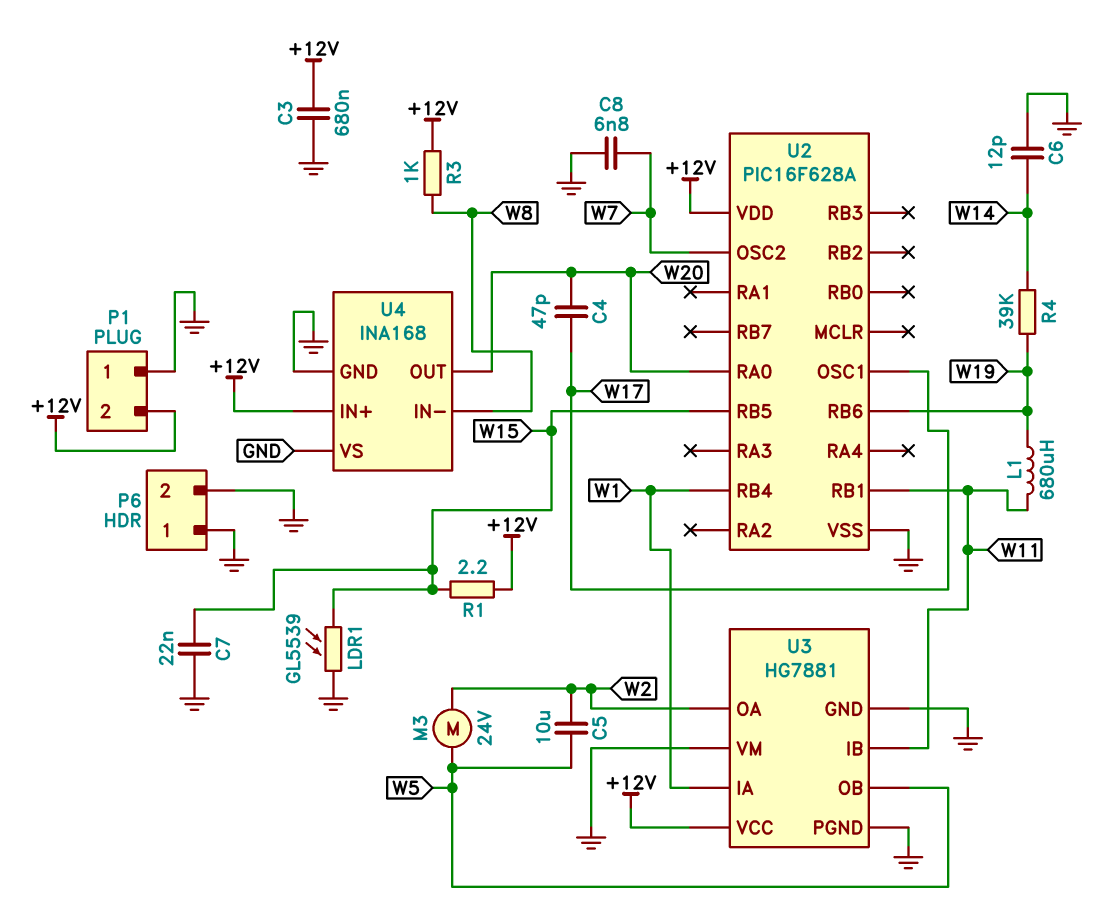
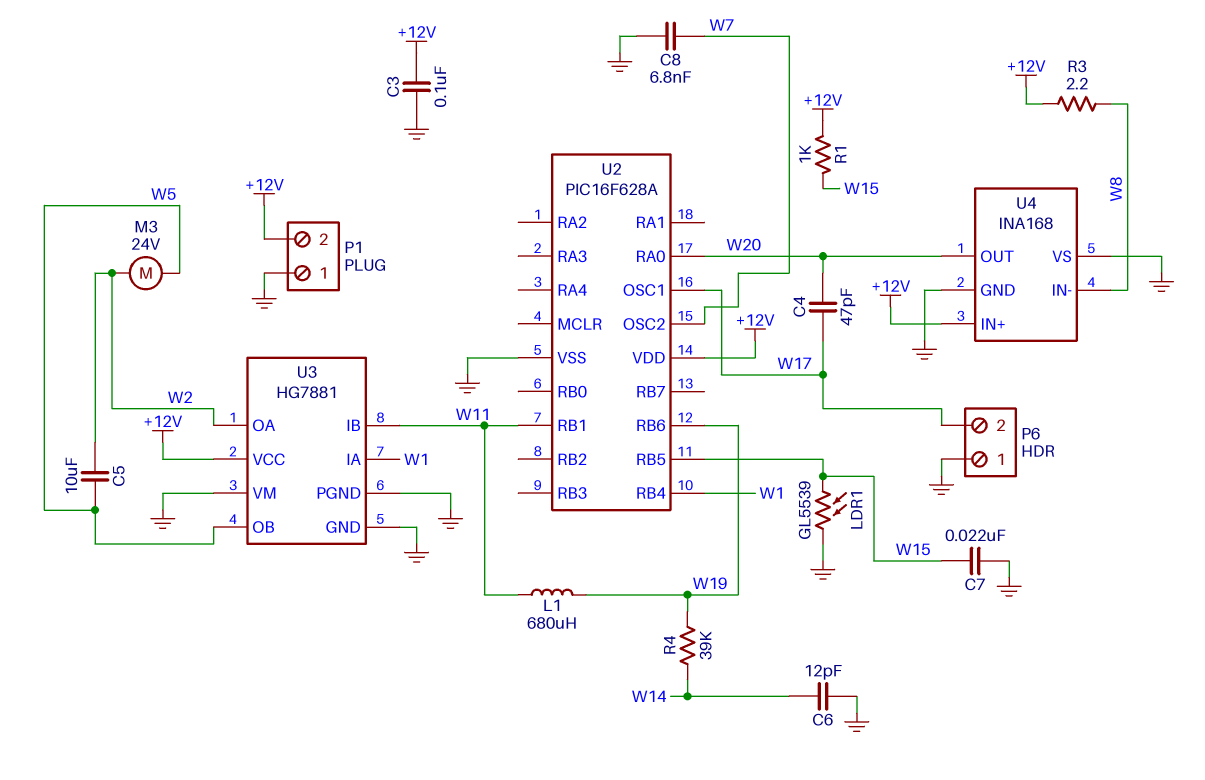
C3: 680nF (+12V, GND) -> 100nF (+12V, GND)
P6 pin 2: GND -> W17
R1: 2.2 (+12V, W15) -> 1k (+12V, W15)
R3: 1k (+12V, W8) -> 2.2 (+12V, W8)

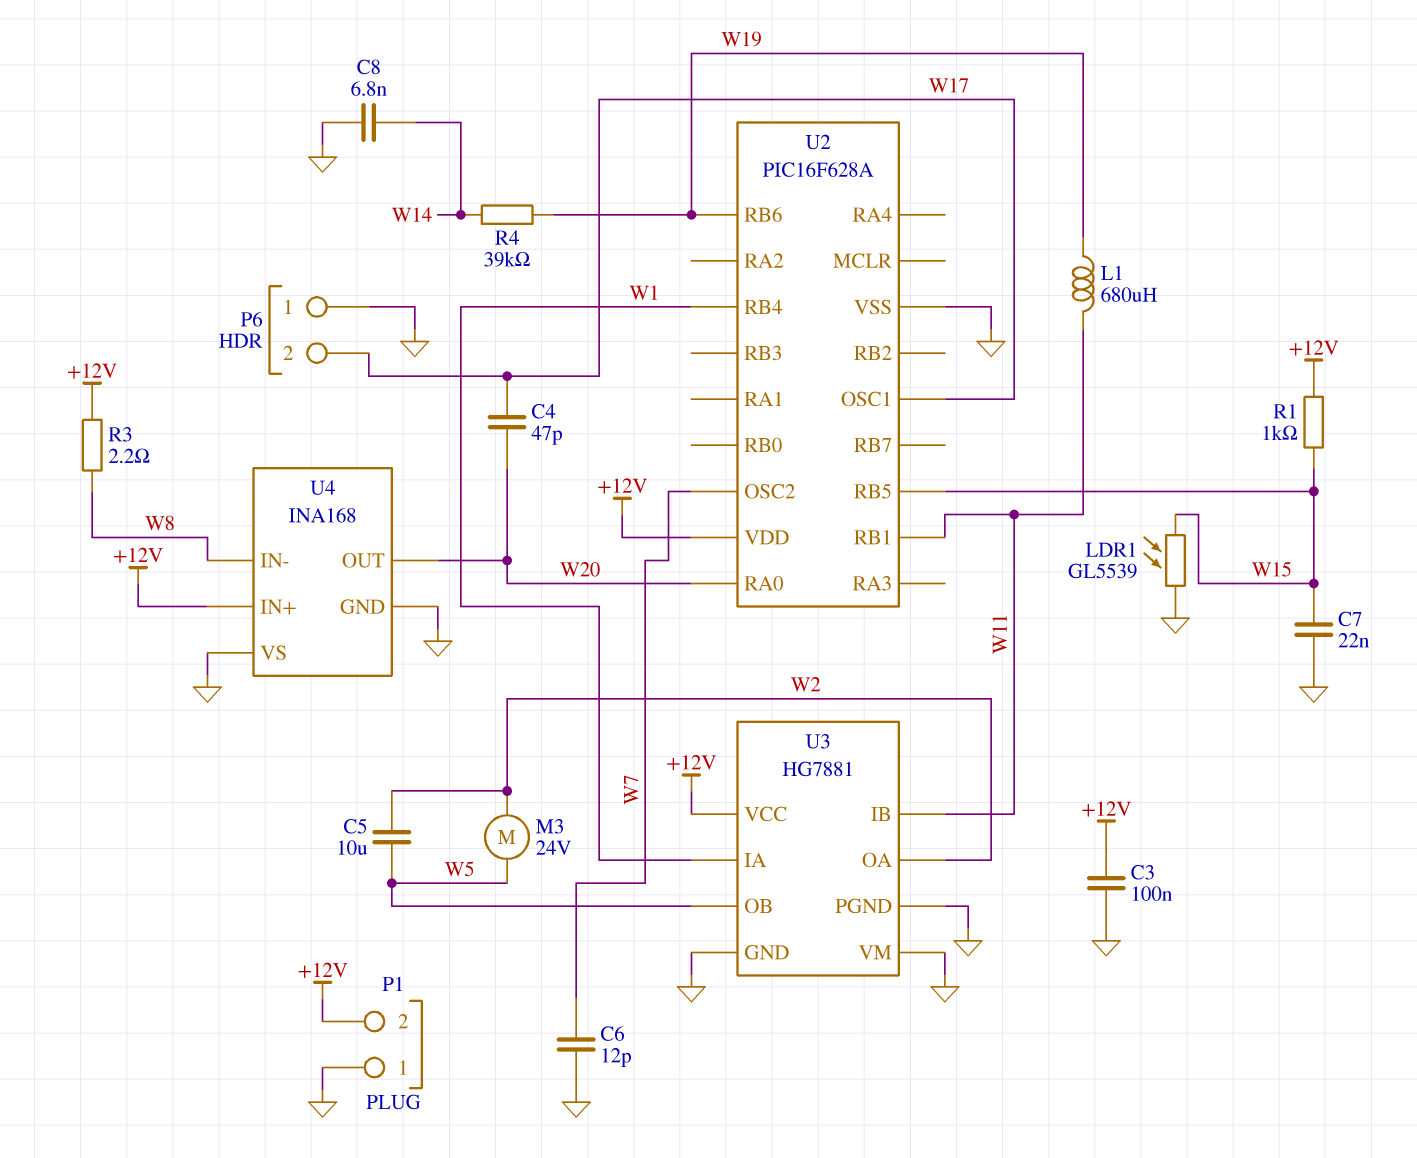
C6: 12pF (GND, W14) -> 12pF (GND, W7)
C8: 6.8nF (GND, W7) -> 6.8nF (GND, W14)

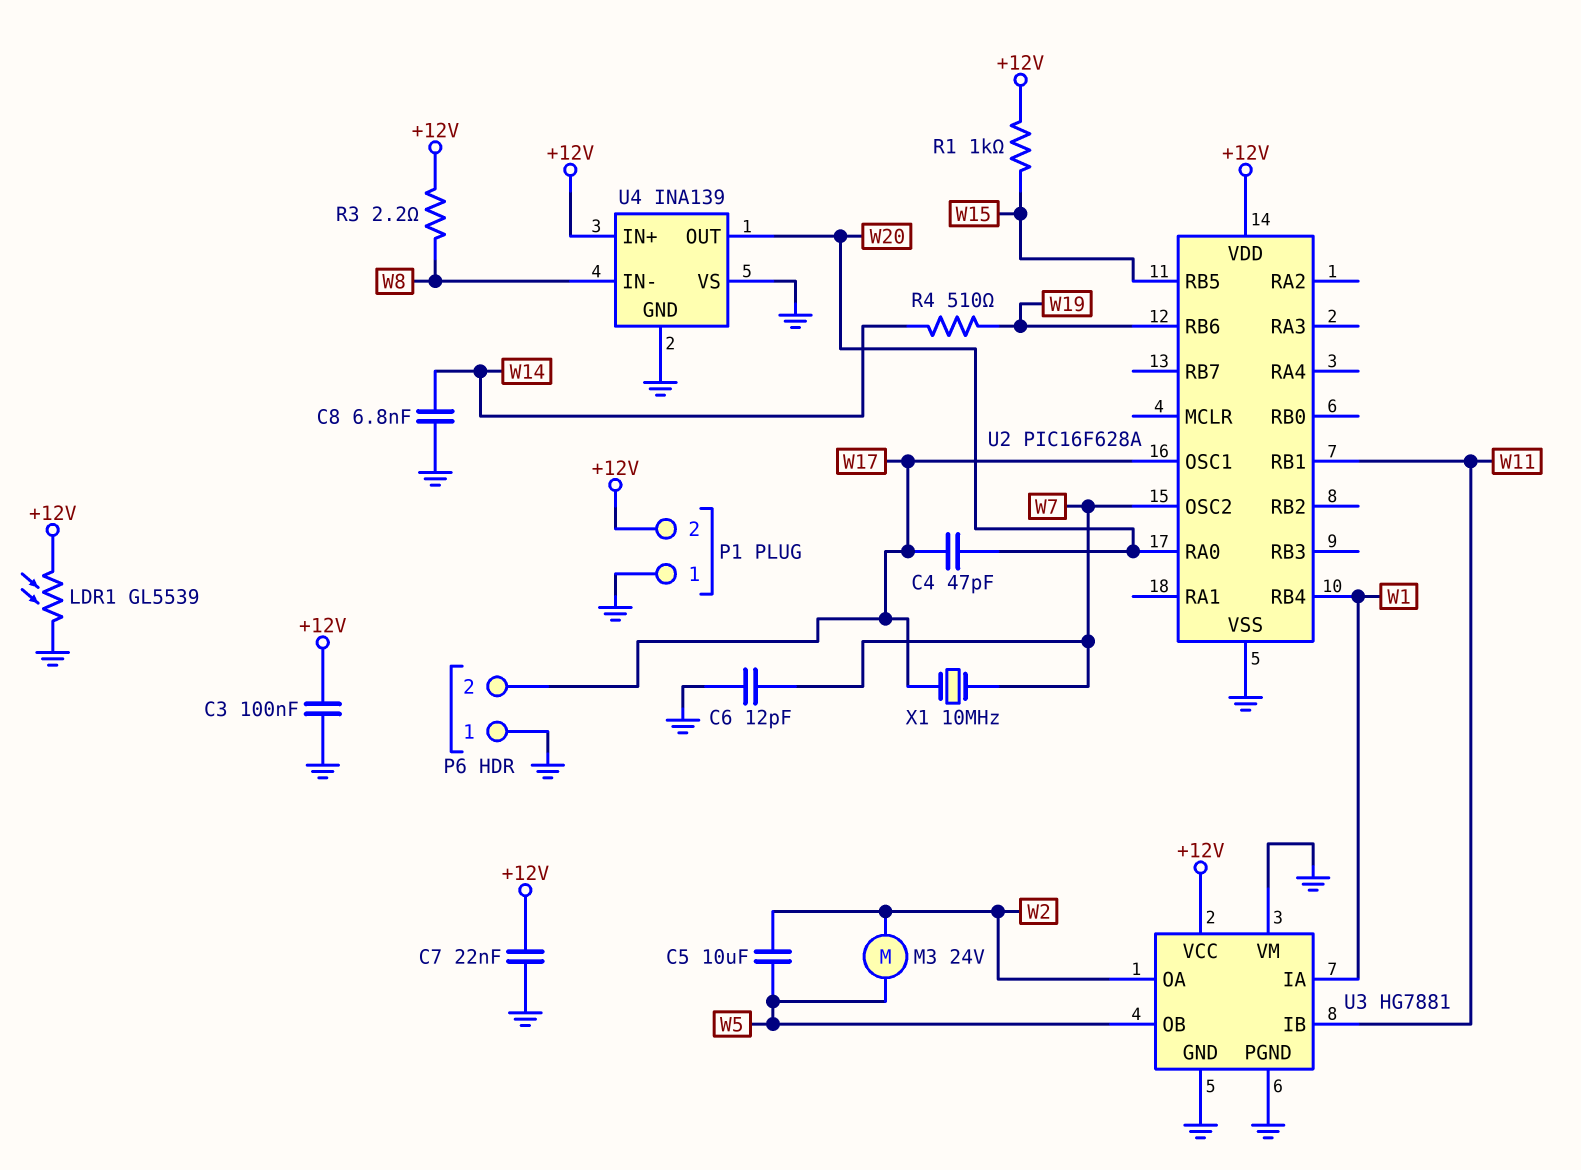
C7: 22nF (GND, W15) -> 22nF (+12V, GND)
L1: 680uH (W11, W19) -> none
LDR1: GL5539 (GND, W15) -> GL5539 (+12V, GND)
R4: 39k (W14, W19) -> 510 (W14, W19)
U4: INA168 -> INA139
X1: none -> 10MHz (W7, W17)

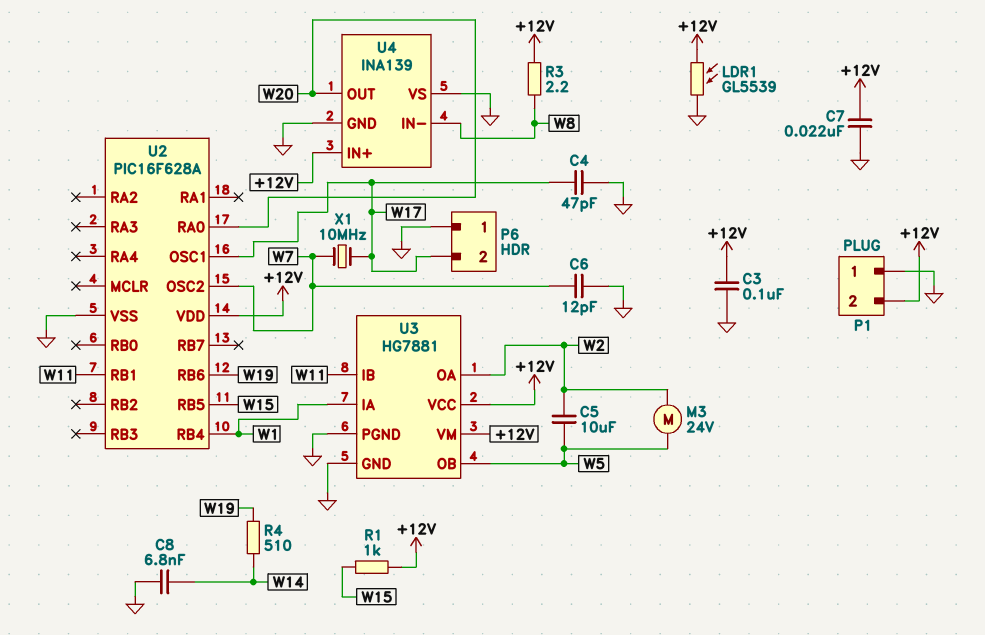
C4: 47pF (W17, W20) -> 47pF (GND, W17)
U3 pin VM: GND -> +12V

